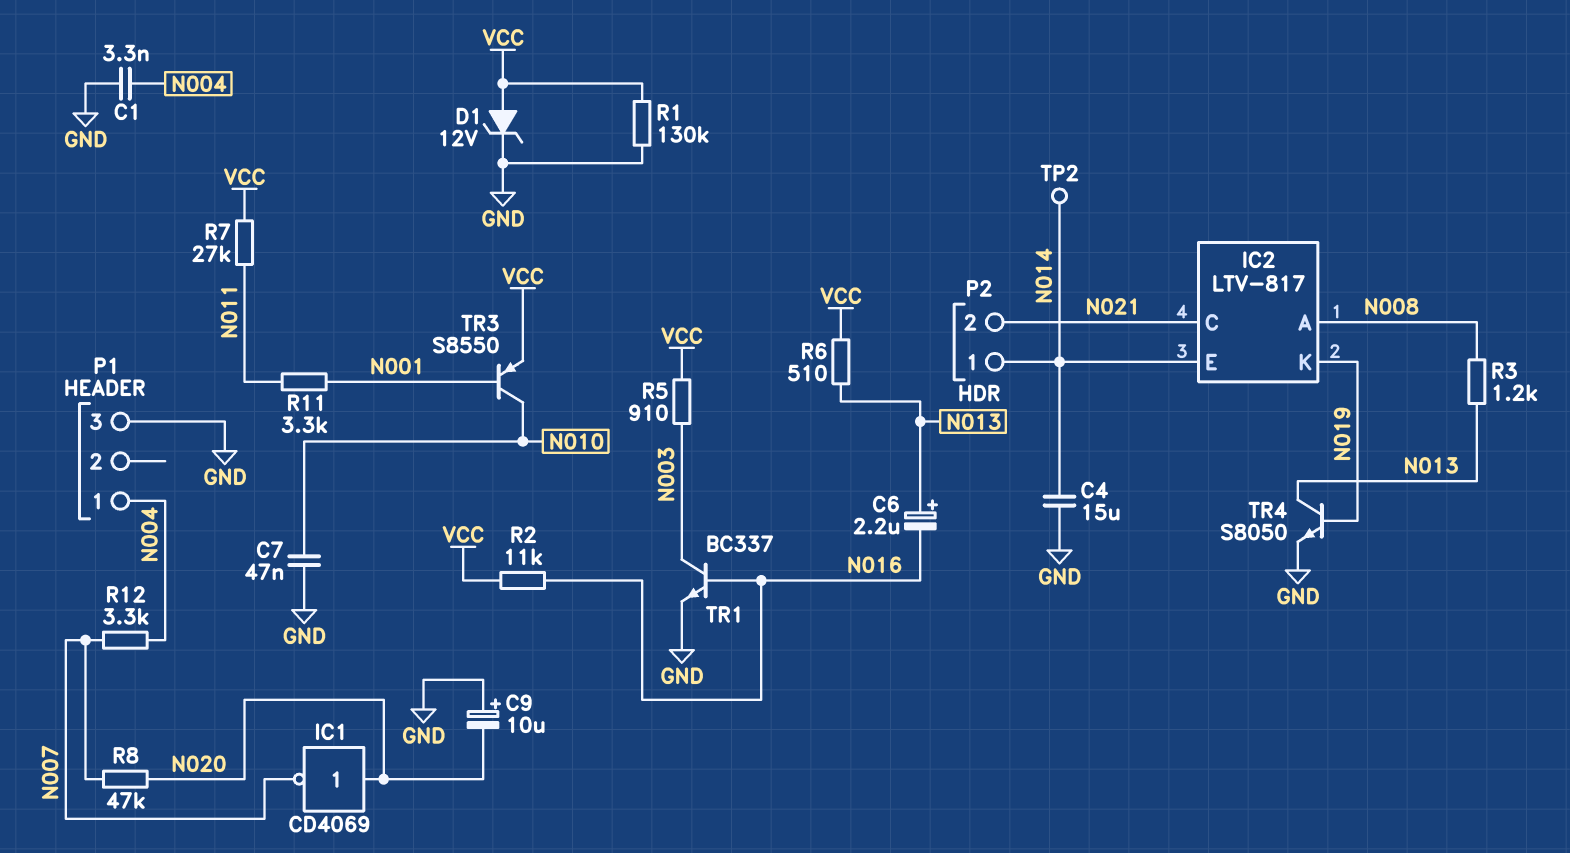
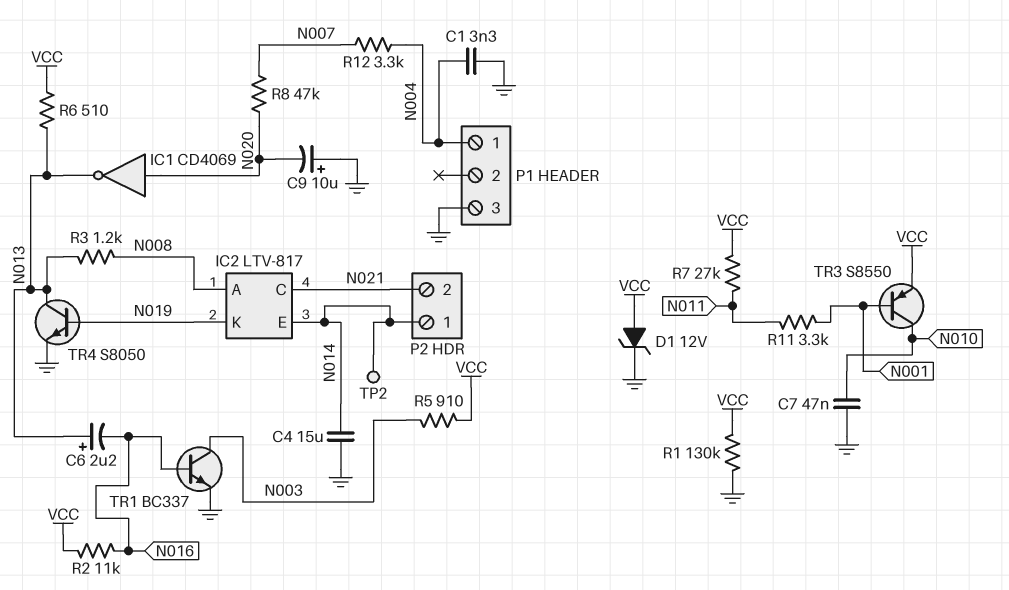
IC1: NOT CD4069 (in N020, out N007) -> NOT CD4069 (in N020, out N013)

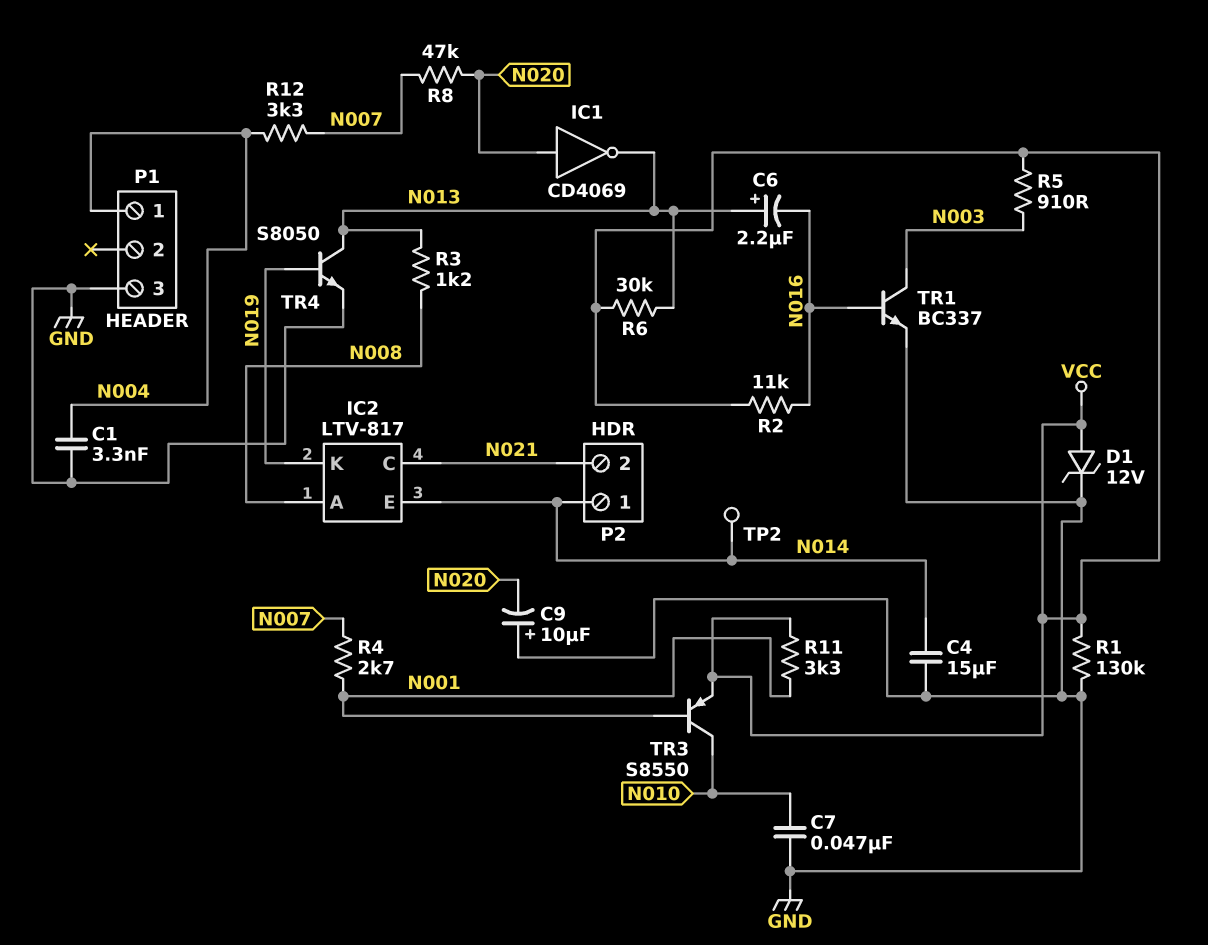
R4: none -> 2.7k (N001, N007)
R6: 510 (N013, VCC) -> 30k (N013, VCC)
R7: 27k (N011, VCC) -> none
R11: 3.3k (N001, N011) -> 3.3k (N001, VCC)

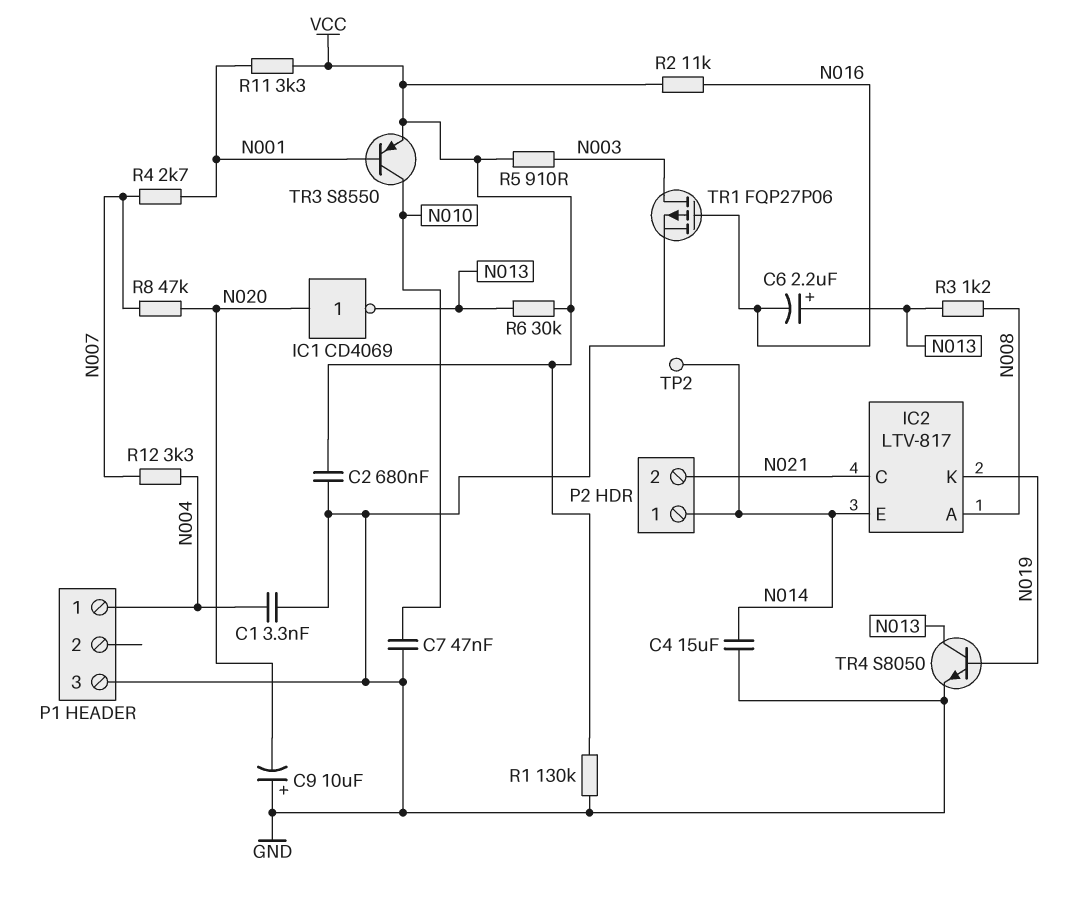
C2: none -> 680nF (GND, VCC)
D1: zener 12V (A VCC, K GND) -> none
TR1: NPN BC337 (B N016, C N003, E GND) -> PMOS FQP27P06 (G N016, D N003, S GND)

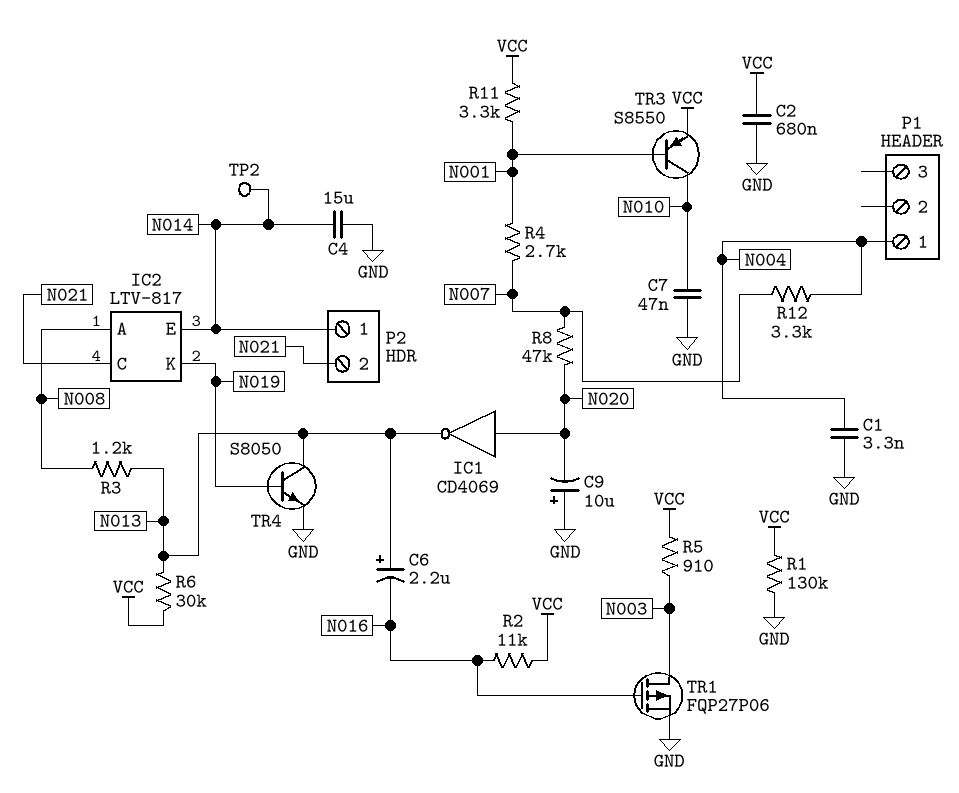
P1 pin 3: GND -> none

